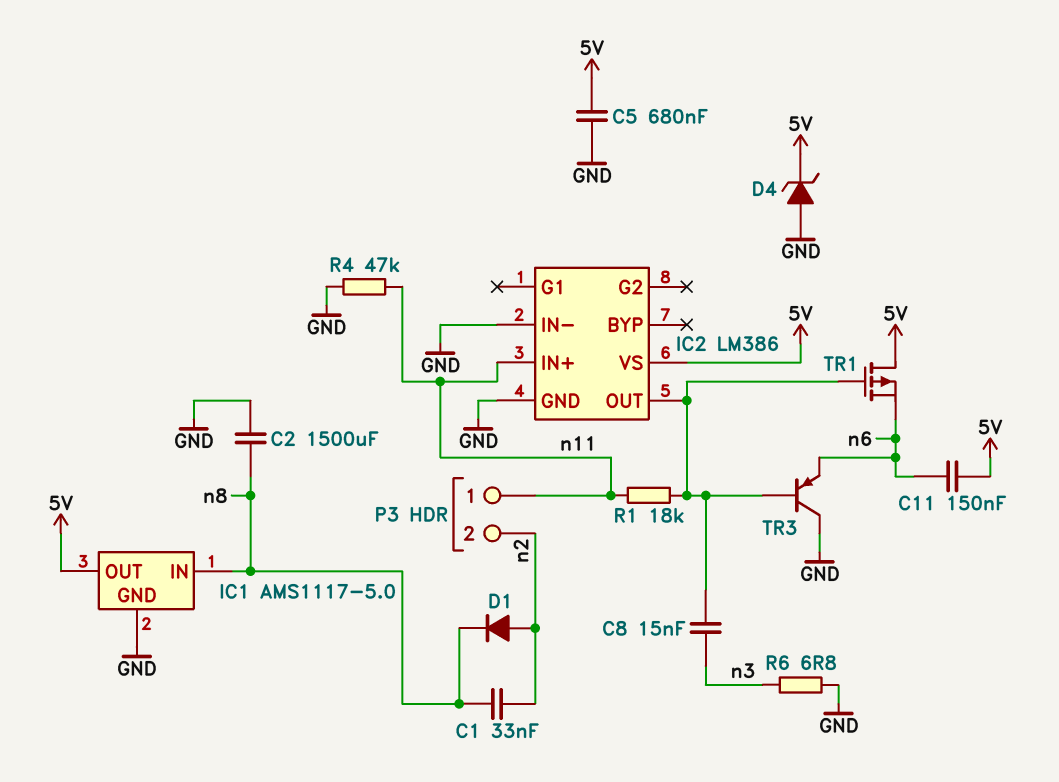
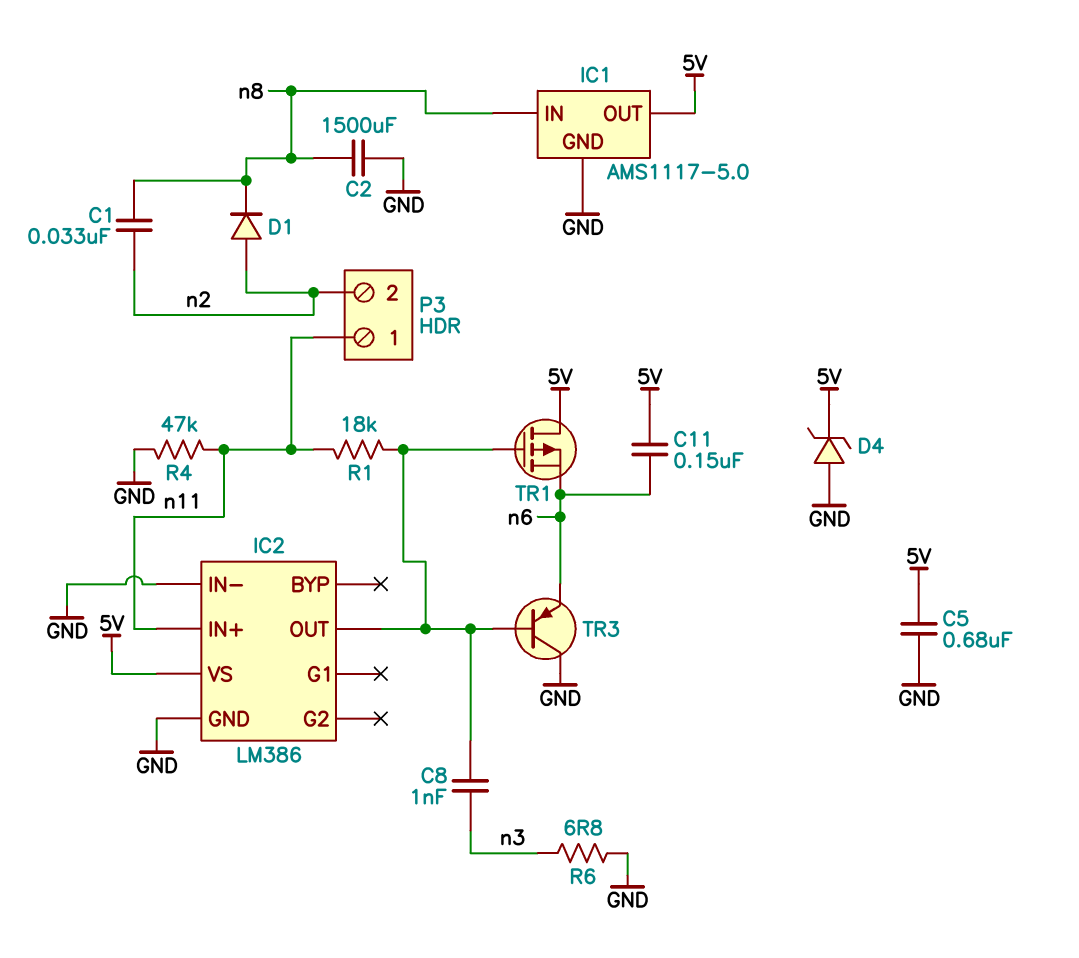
C8: 15nF (IC2/OUT, n3) -> 1nF (IC2/OUT, n3)

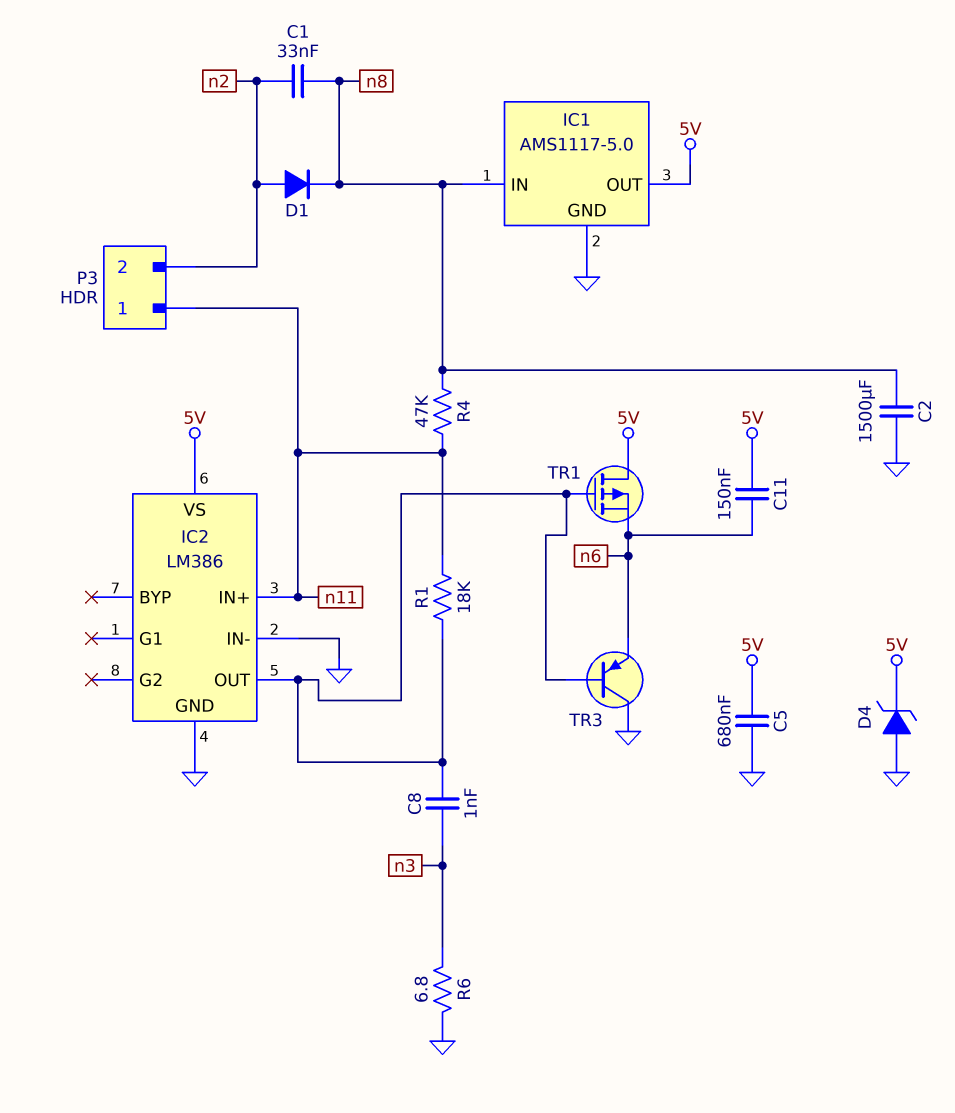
R4: 47k (GND, n11) -> 47k (n8, n11)

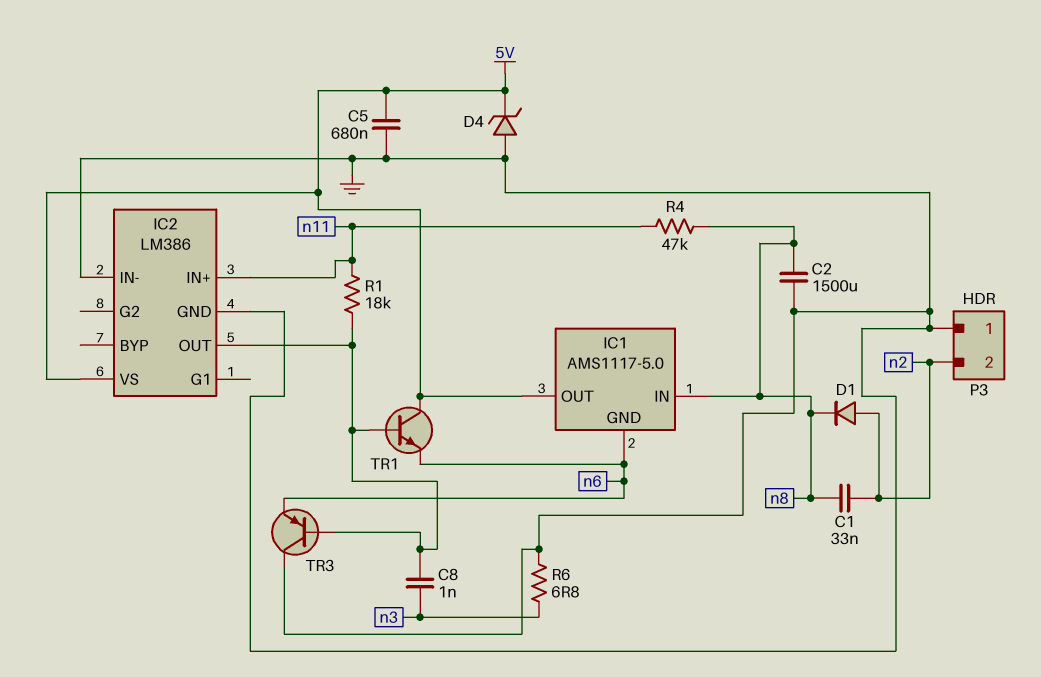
C11: 150nF (5V, n6) -> none
IC1 pin GND: GND -> n6
P3 pin 1: n11 -> GND
TR1: PMOS (G IC2/OUT, D 5V, S n6) -> NPN (B IC2/OUT, C 5V, E n6)

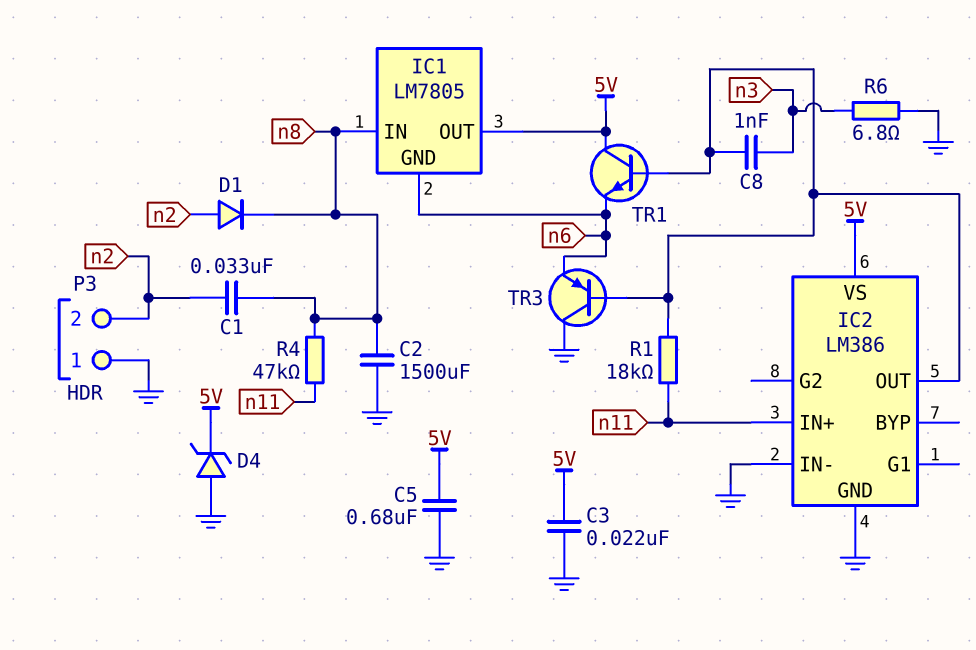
C3: none -> 22nF (5V, GND)
IC1: AMS1117-5.0 -> LM7805

